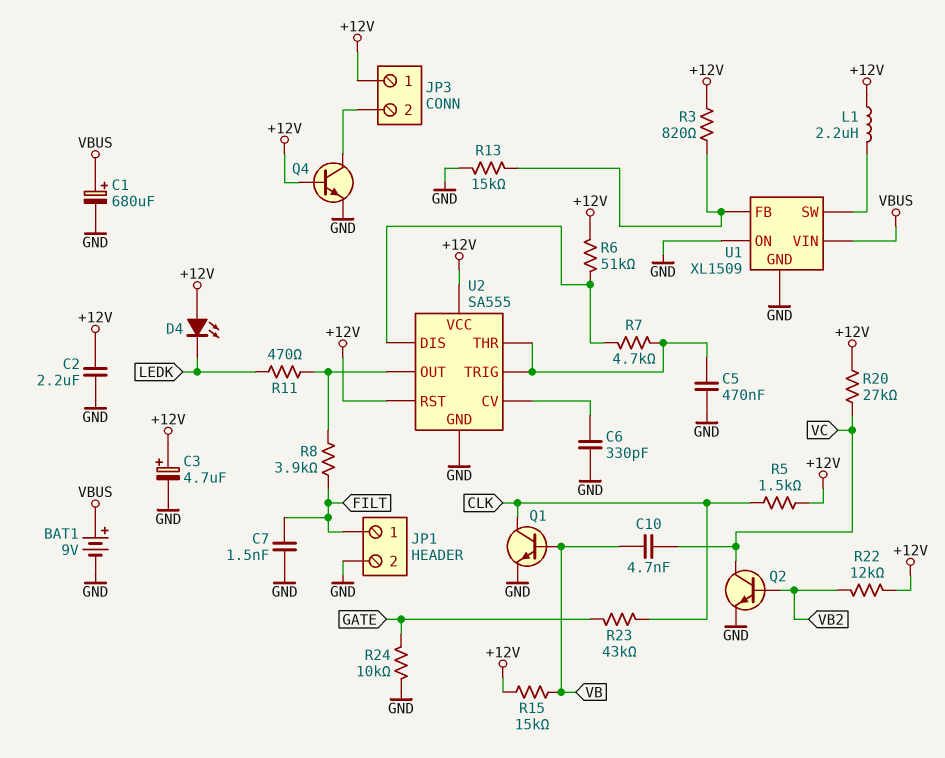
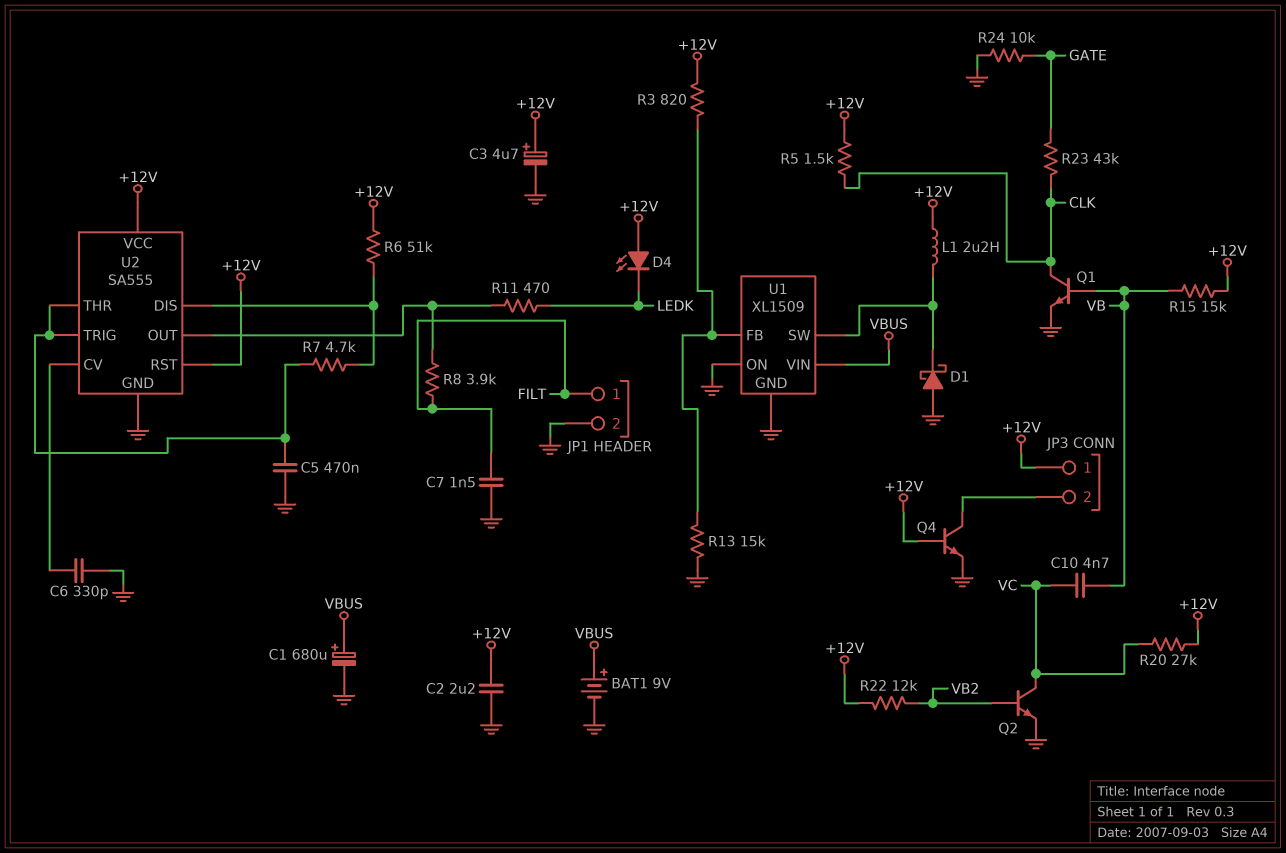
D1: none -> schottky (A GND, K U1/SW)

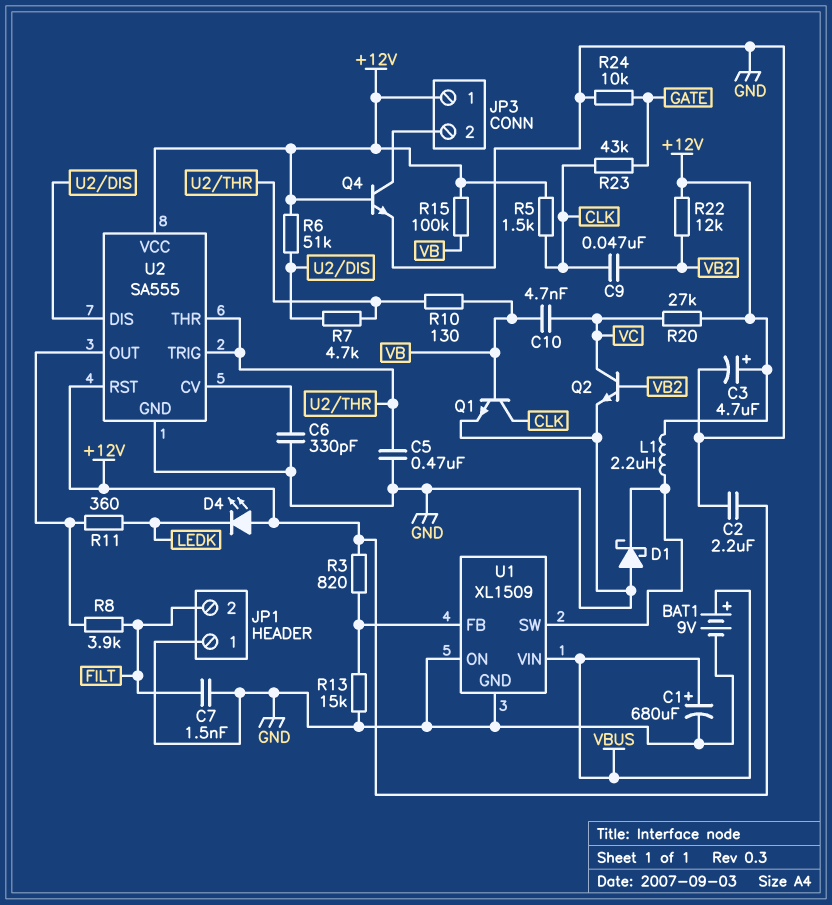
C9: none -> 47nF (CLK, VB2)
JP1 pin 1: FILT -> GND
JP1 pin 2: GND -> FILT
R10: none -> 130 (U2/THR, VB)
R11: 470 (LEDK, U2/OUT) -> 360 (LEDK, U2/OUT)
R15: 15k (+12V, VB) -> 100k (+12V, VB)

